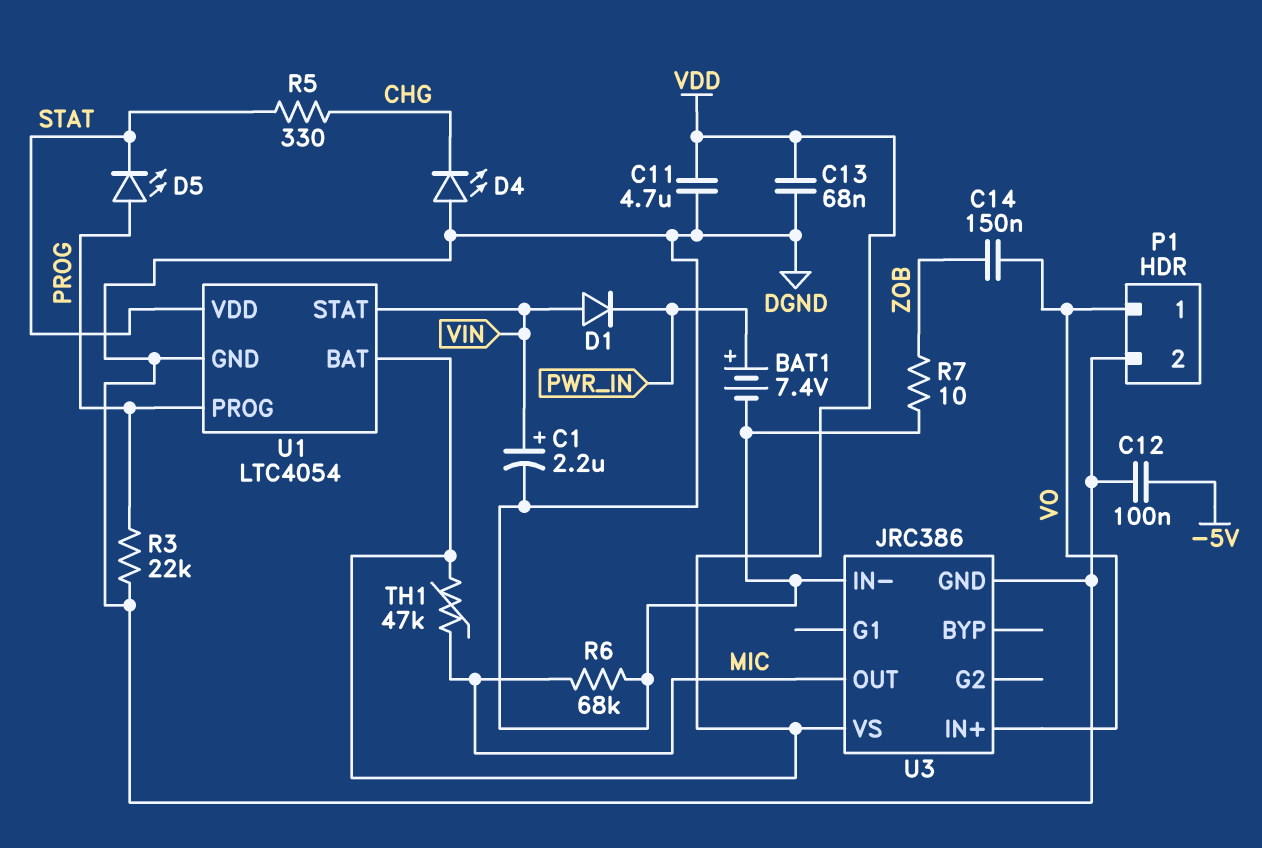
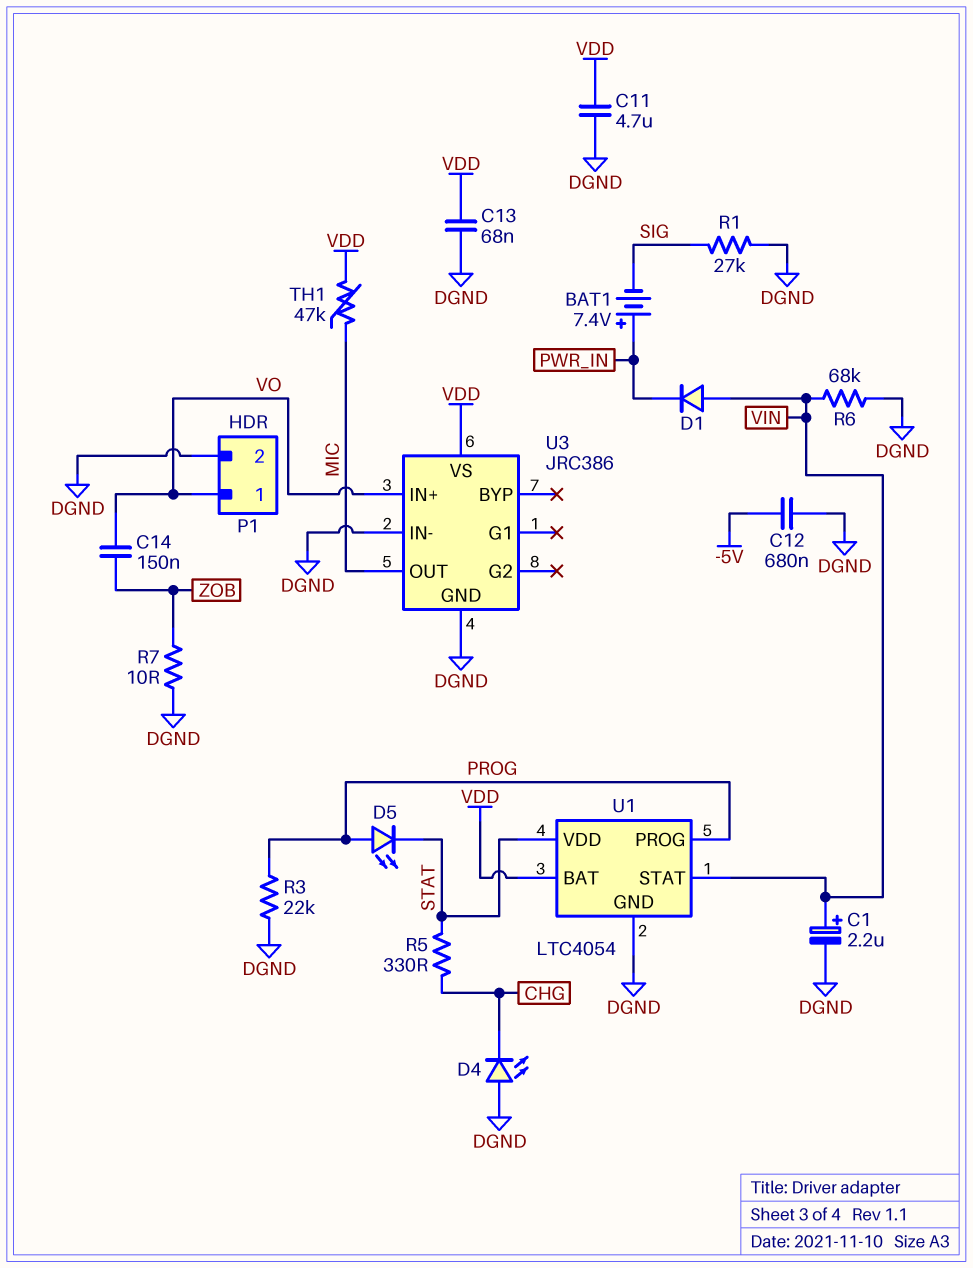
BAT1: 7.4V (plus PWR_IN, minus DGND) -> 7.4V (plus PWR_IN, minus SIG)
C12: 100nF (-5V, DGND) -> 680nF (-5V, DGND)
R1: none -> 27k (DGND, SIG)
R6: 68k (DGND, MIC) -> 68k (DGND, VIN)

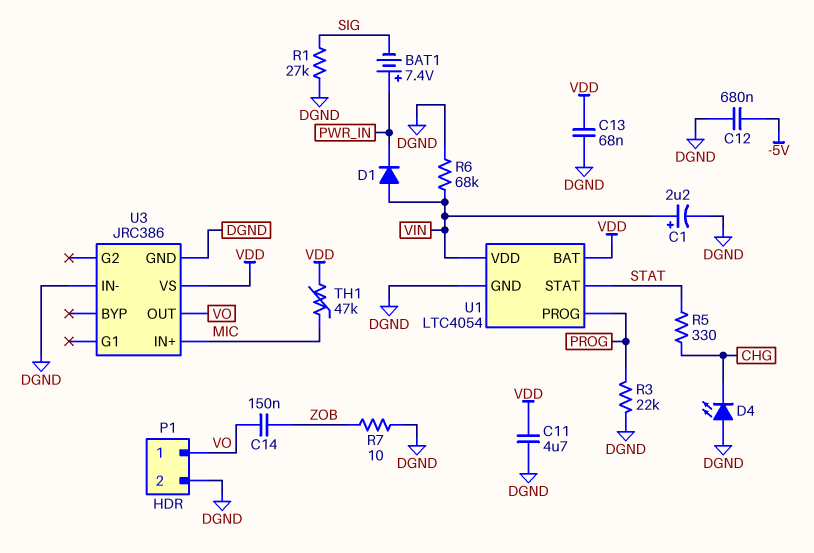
D5: LED (A PROG, K STAT) -> none
U1 pin STAT: VIN -> STAT
U1 pin VDD: STAT -> VIN
U3 pin IN+: VO -> MIC
U3 pin OUT: MIC -> VO

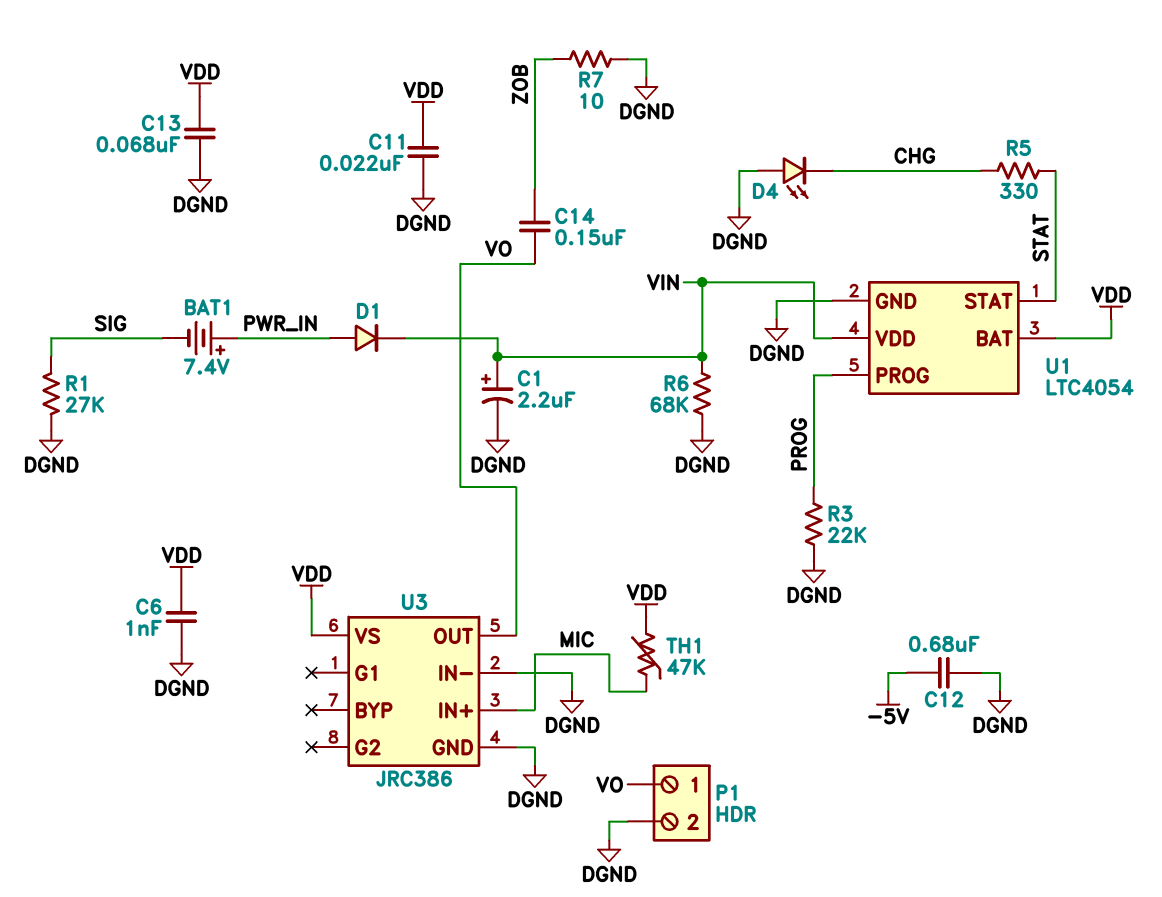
C6: none -> 1nF (DGND, VDD)
C11: 4.7uF (DGND, VDD) -> 22nF (DGND, VDD)
D1: diode (A VIN, K PWR_IN) -> diode (A PWR_IN, K VIN)

